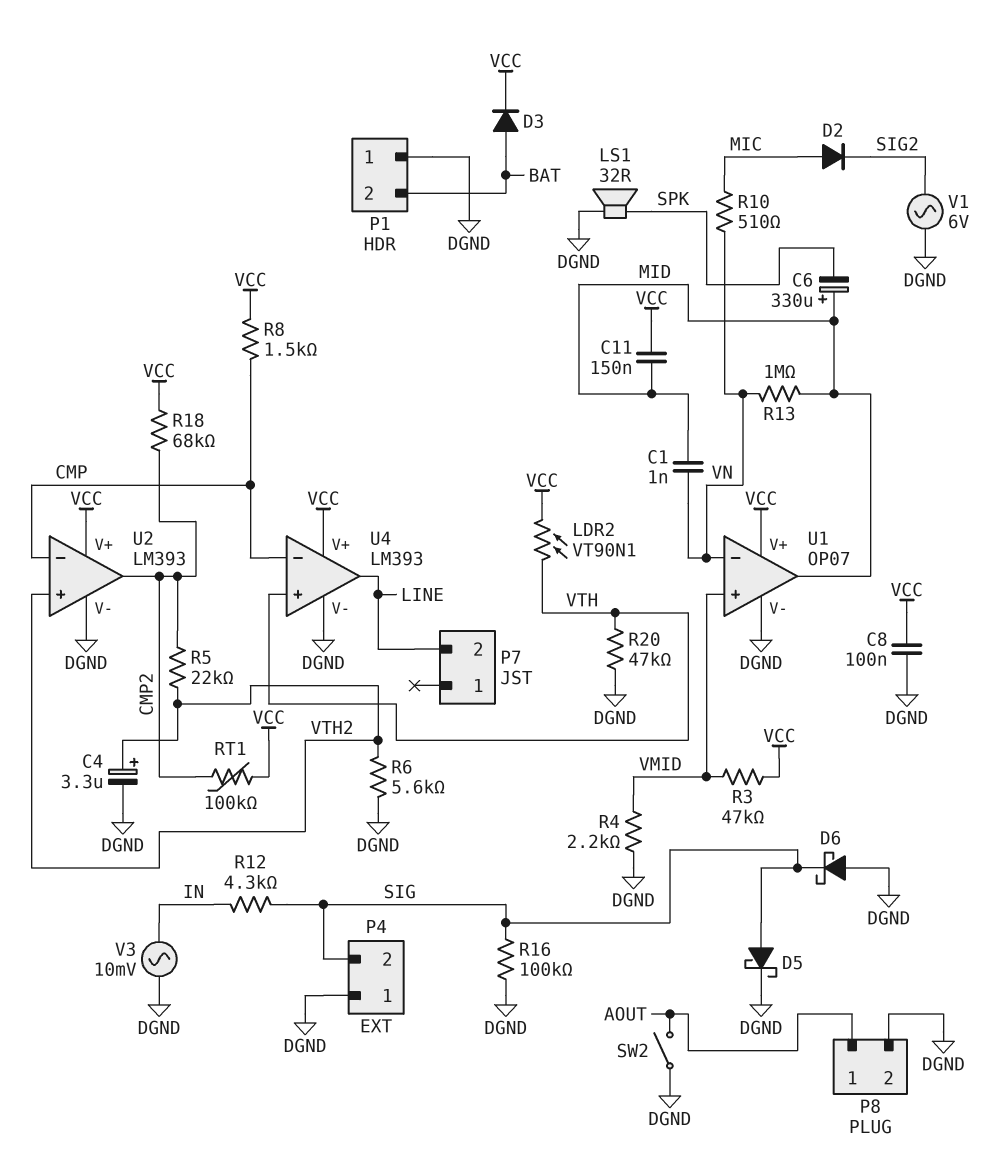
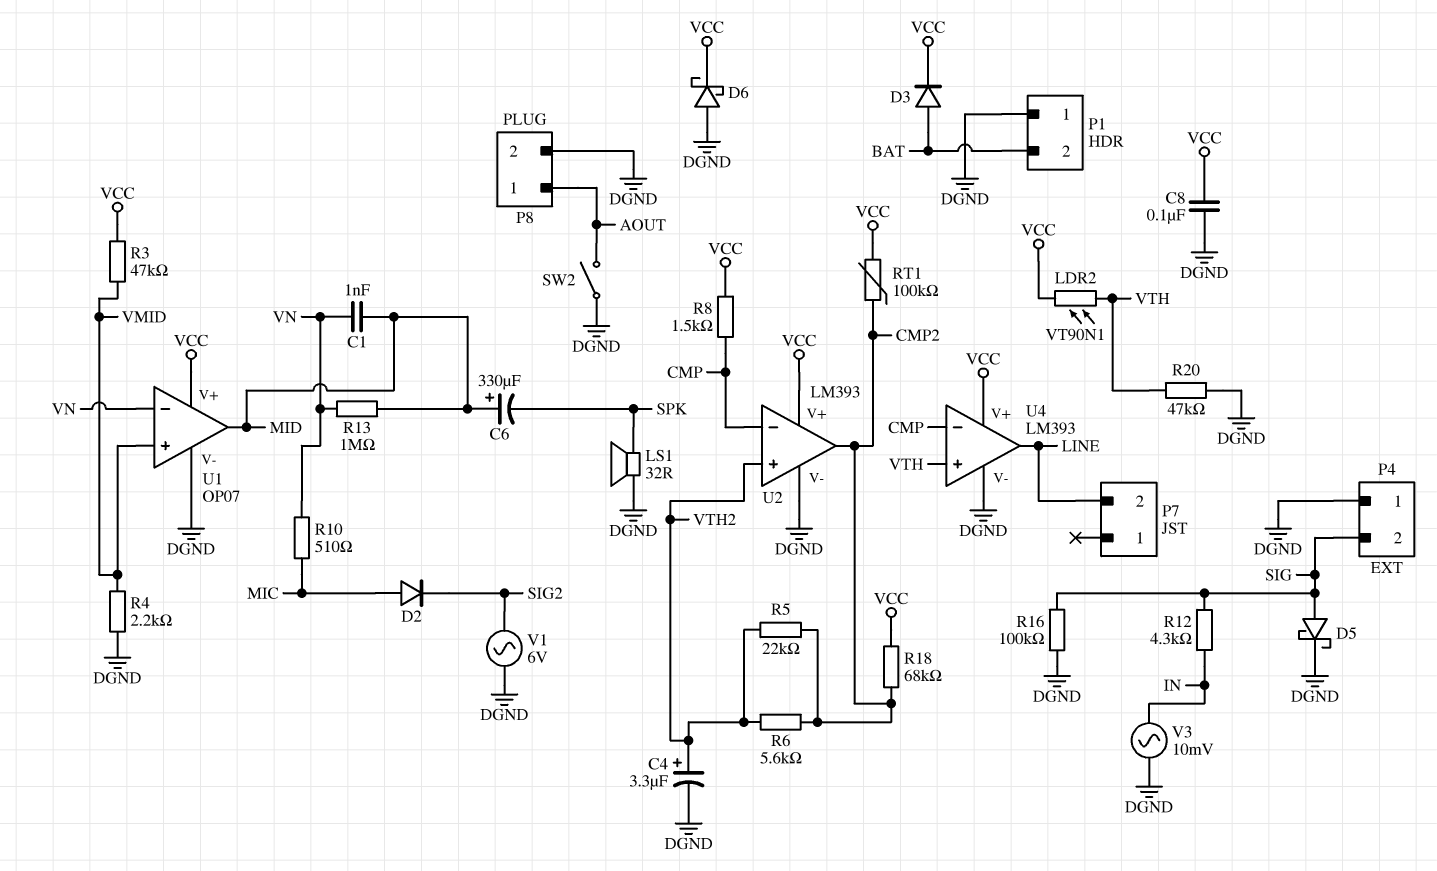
C11: 150nF (MID, VCC) -> none
D6: schottky (A DGND, K SIG) -> schottky (A DGND, K VCC)
R6: 5.6k (DGND, VTH2) -> 5.6k (CMP2, VTH2)

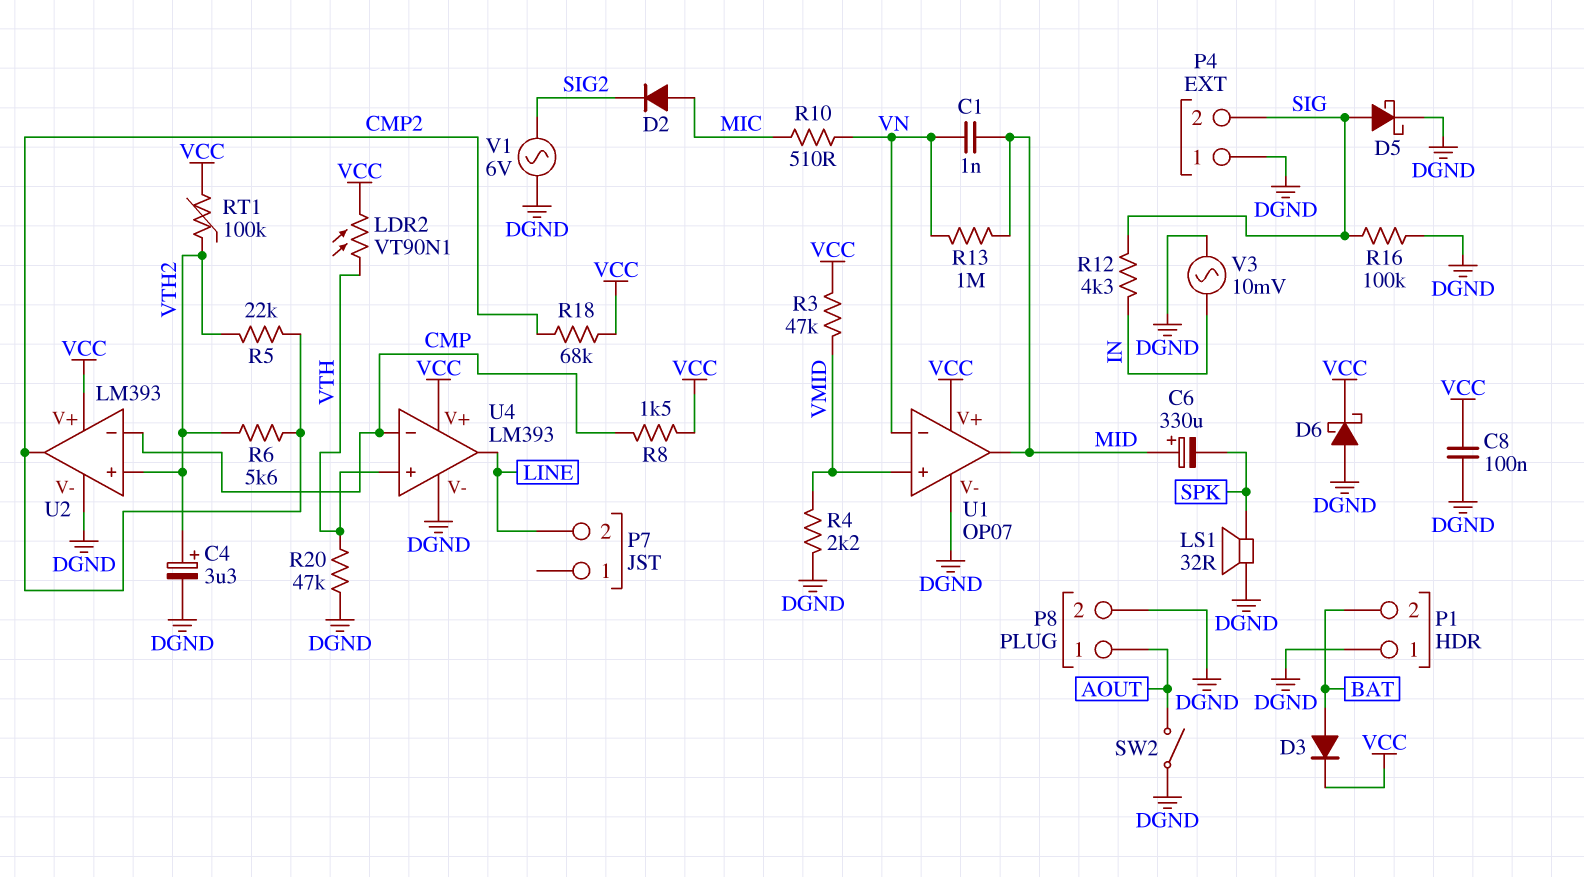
RT1: 100k (CMP2, VCC) -> 100k (VCC, VTH2)

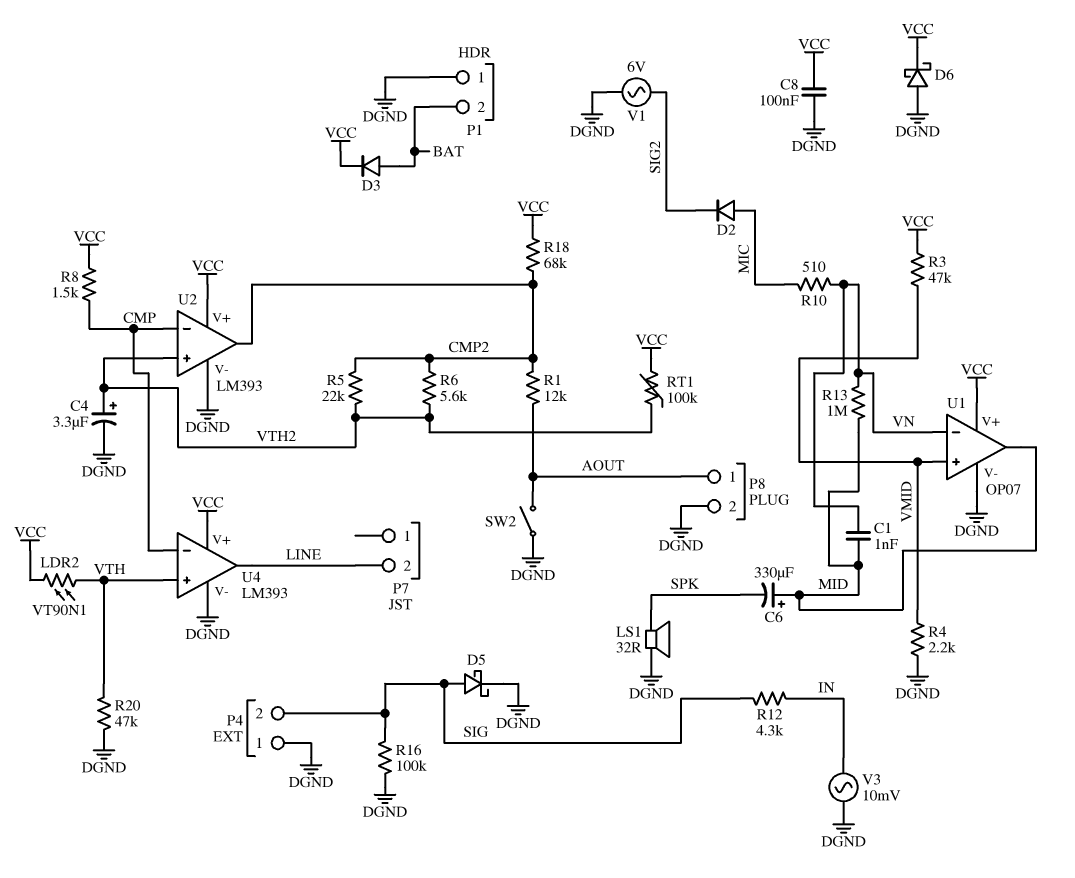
R1: none -> 12k (AOUT, CMP2)

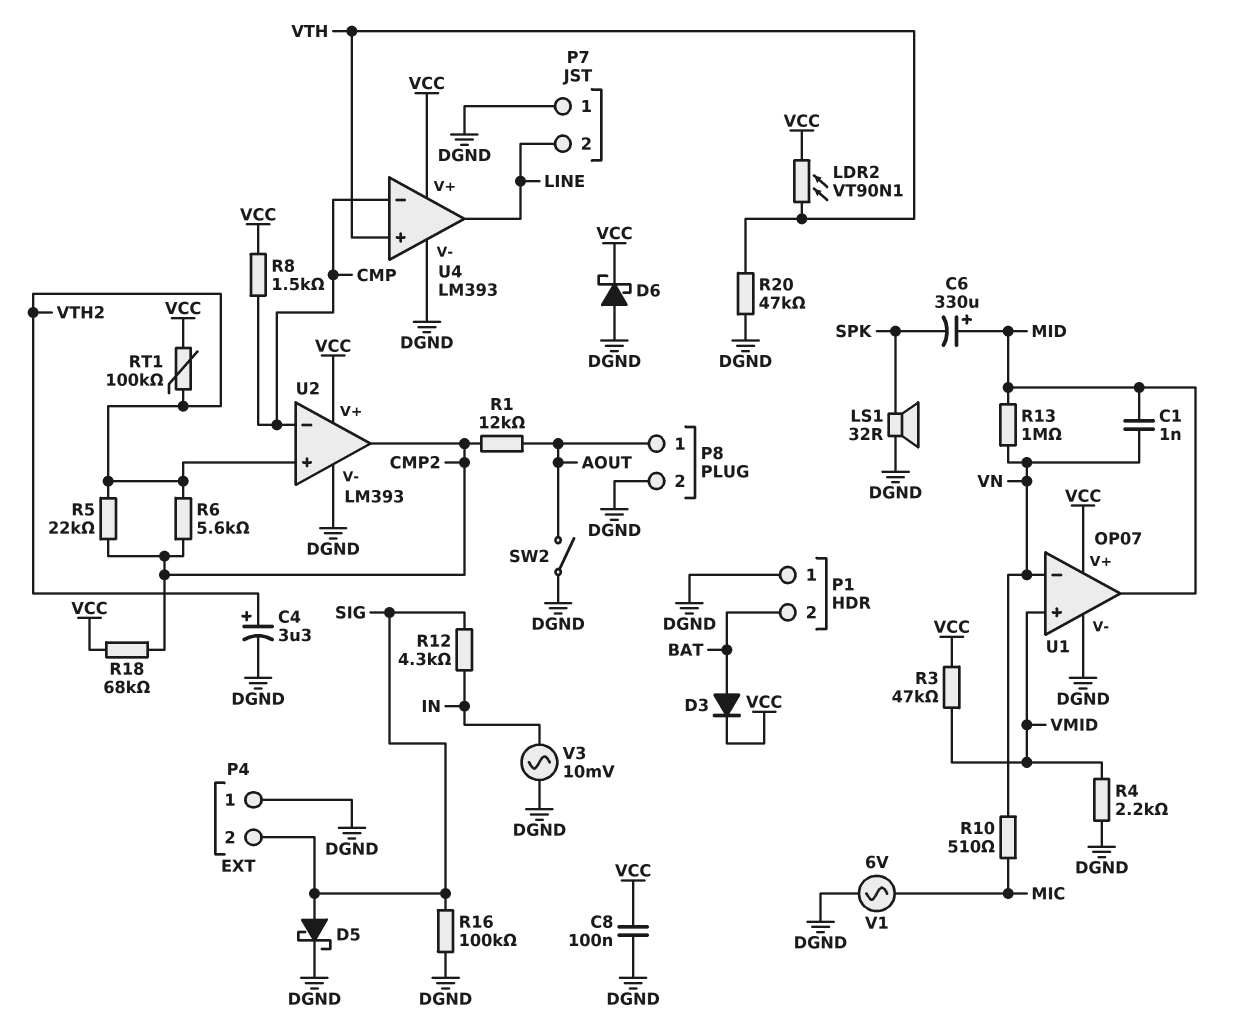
D2: diode (A MIC, K SIG2) -> none
P7 pin 1: none -> DGND
V1: AC 6V (DGND, SIG2) -> AC 6V (DGND, MIC)

